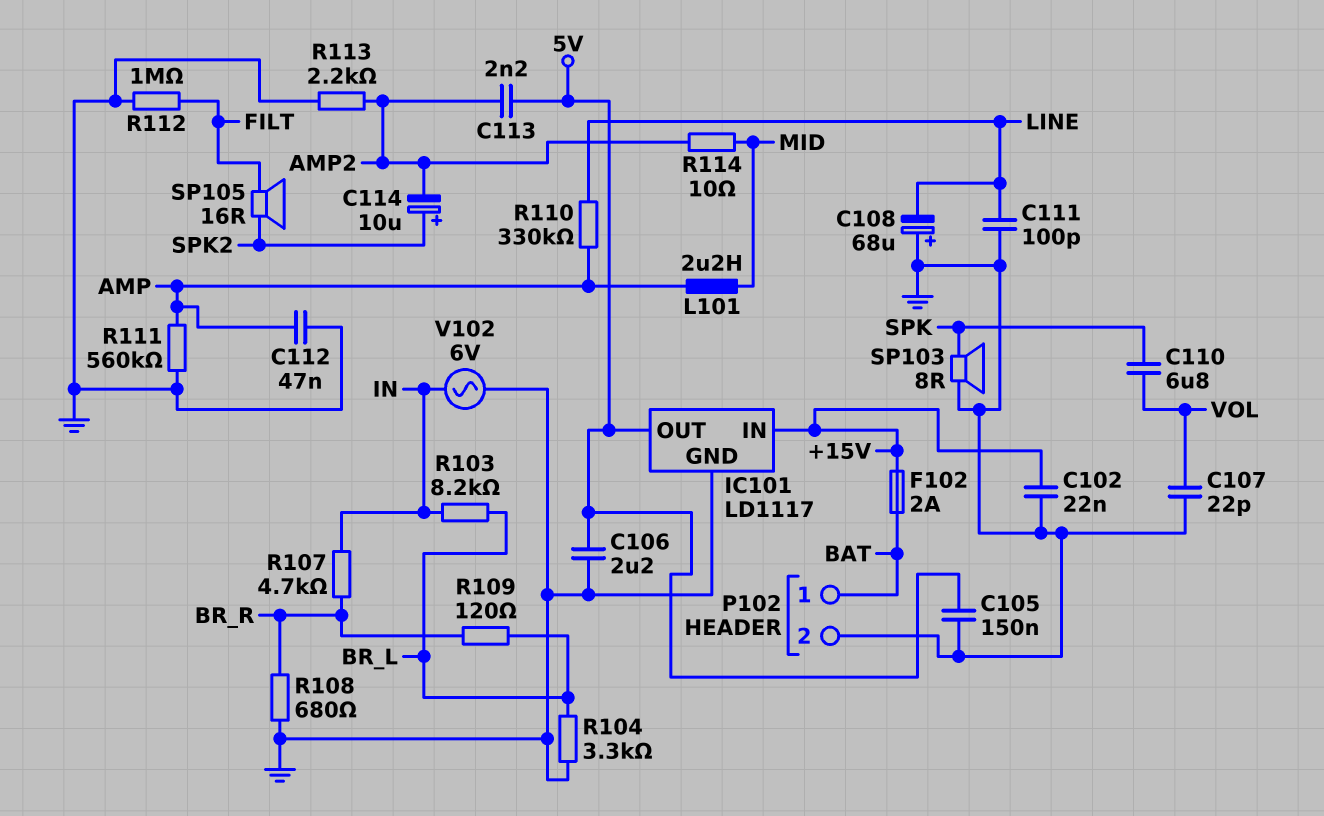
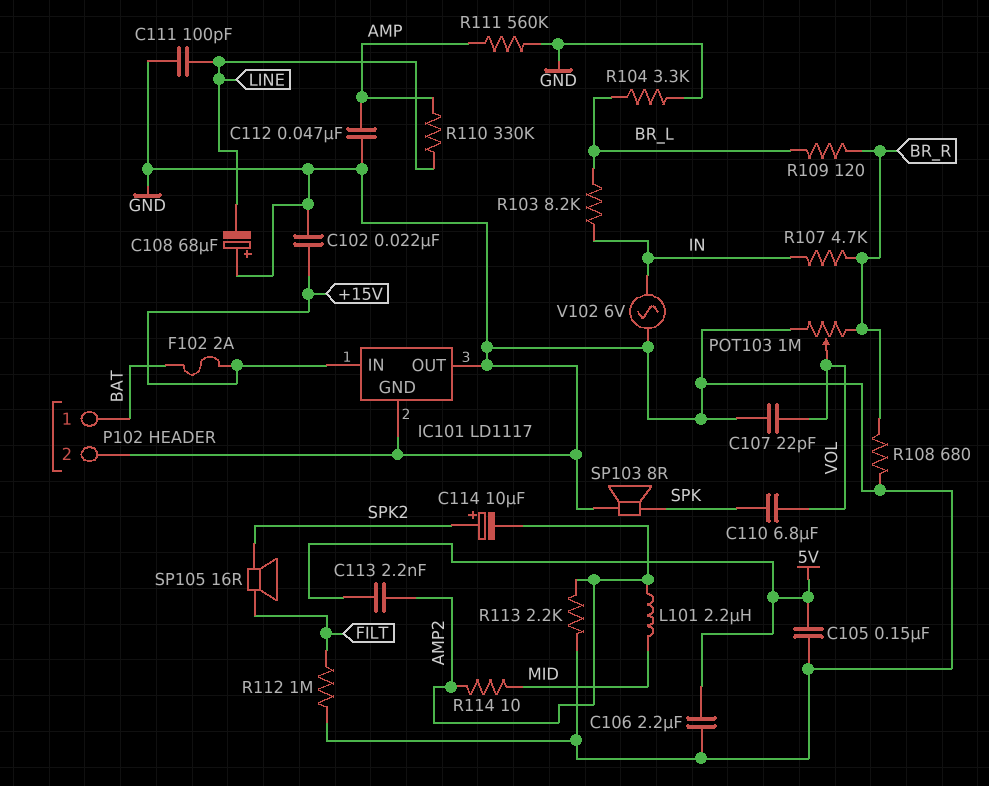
IC101 pin OUT: 5V -> GND
L101: 2.2uH (AMP, MID) -> 2.2uH (AMP2, MID)
POT103: none -> 1M (BR_R, GND, wiper VOL)

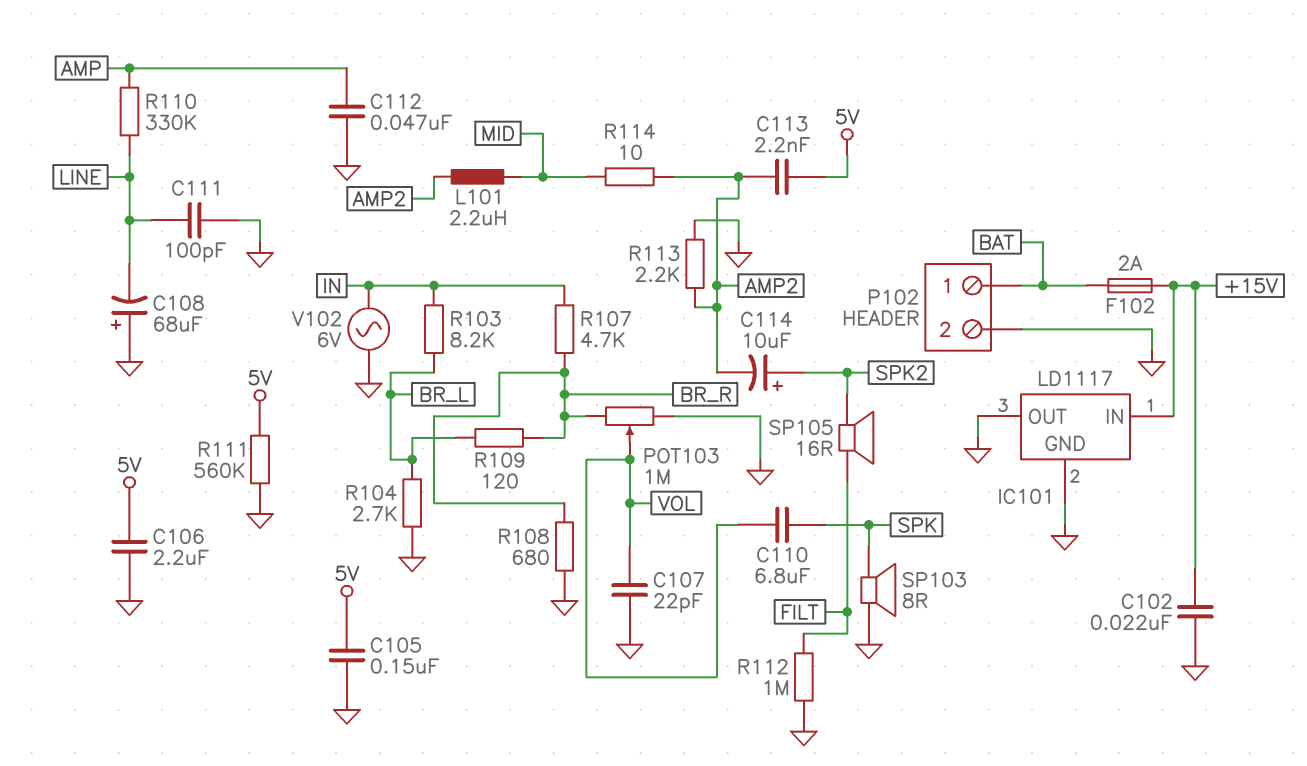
R104: 3.3k (BR_L, GND) -> 2.7k (BR_L, GND)
R111: 560k (AMP, GND) -> 560k (5V, GND)

